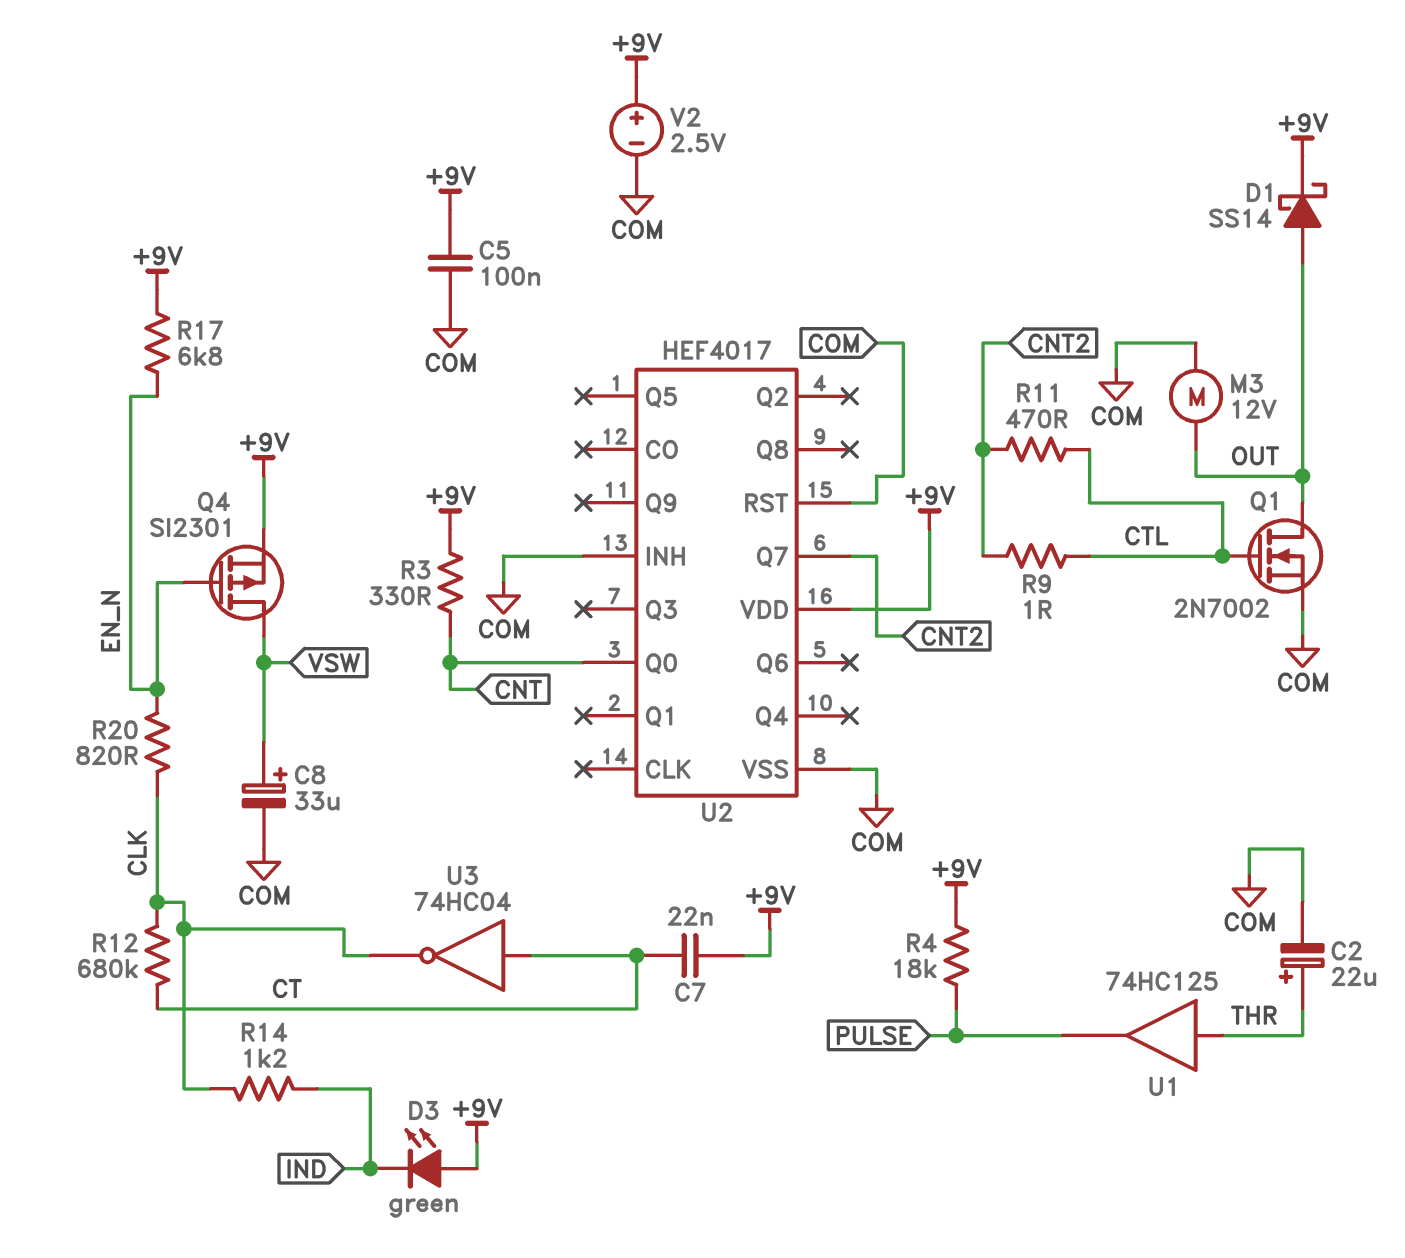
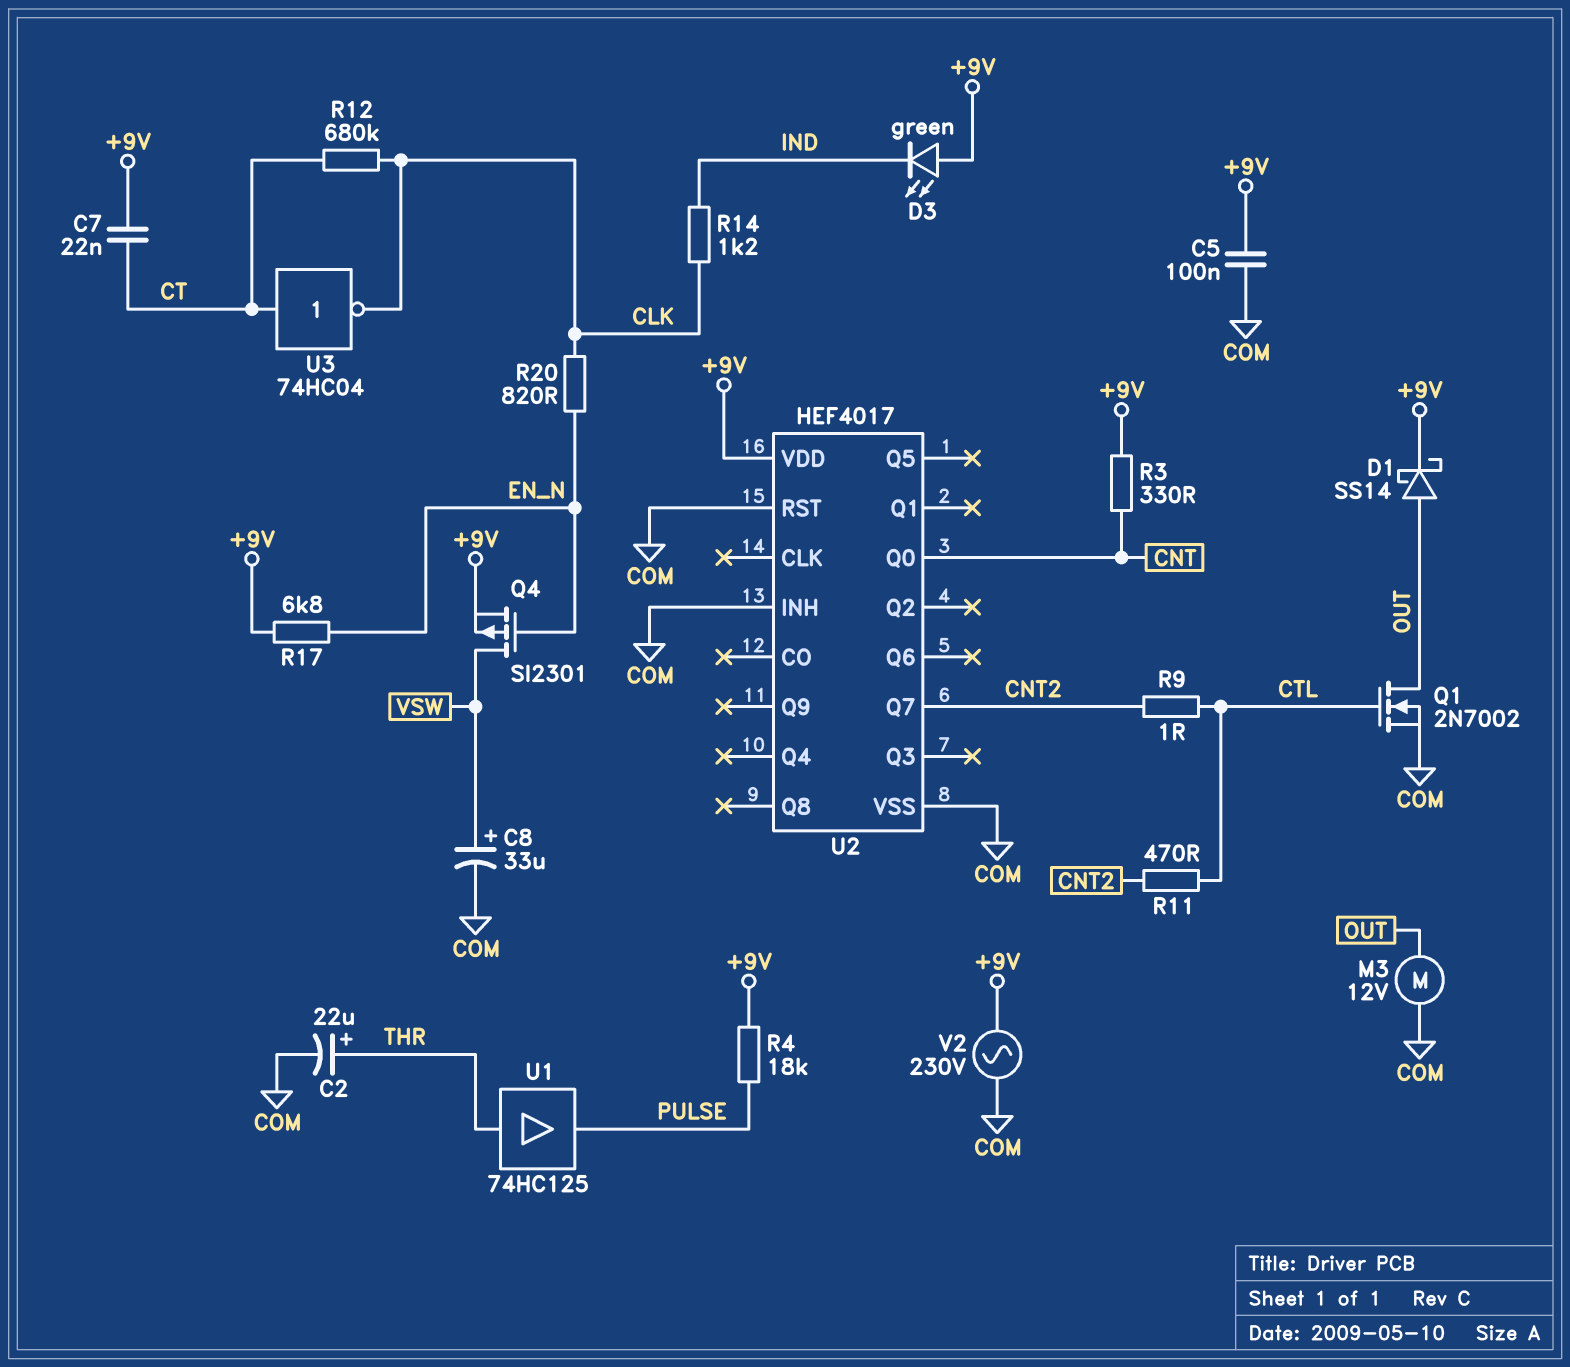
V2: 2.5V (plus +9V, minus COM) -> AC 230V (+9V, COM)

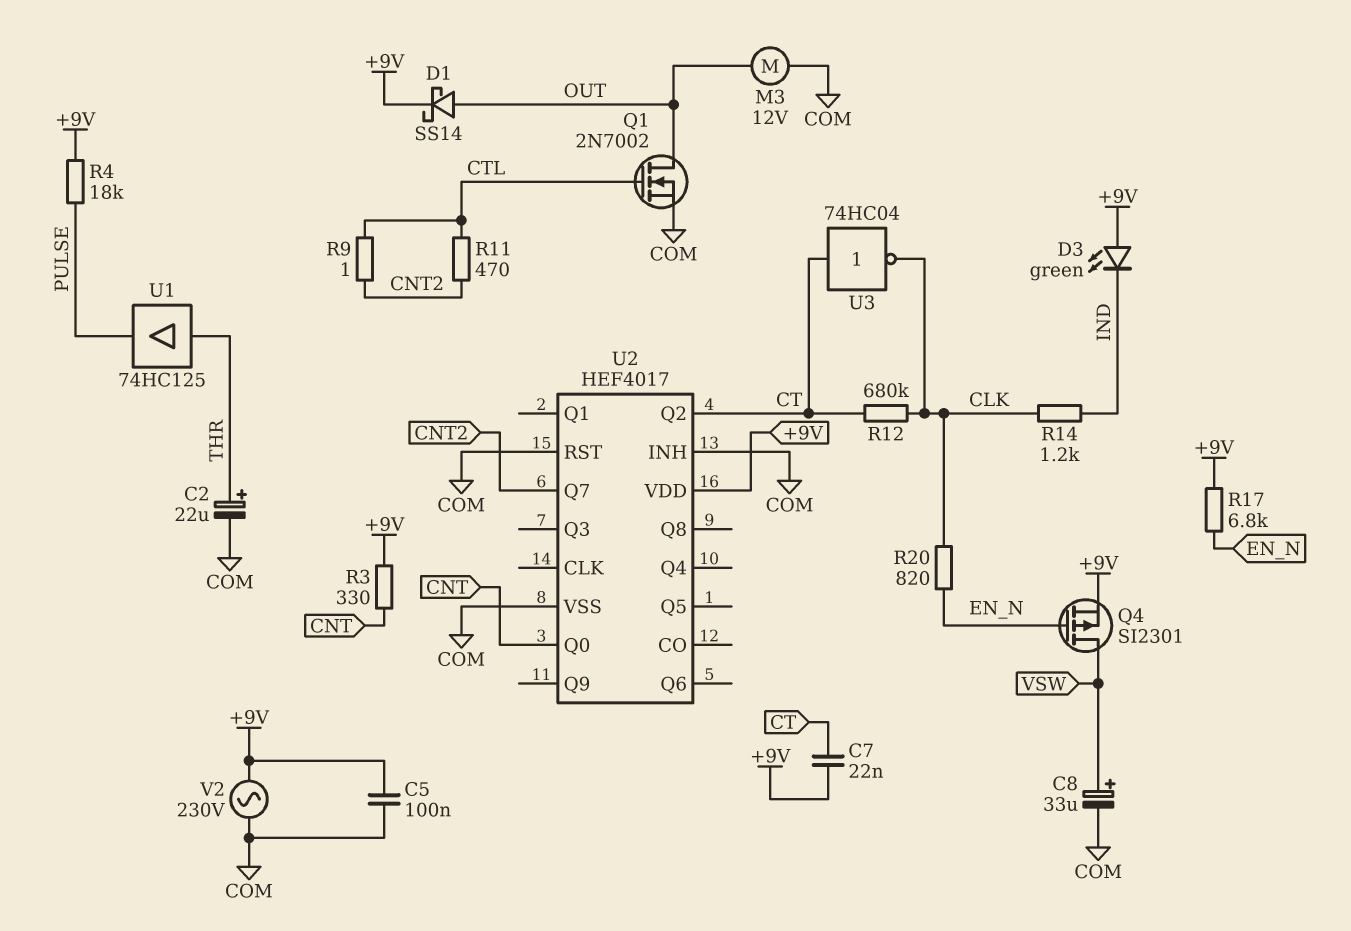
U2 pin Q2: none -> CT

